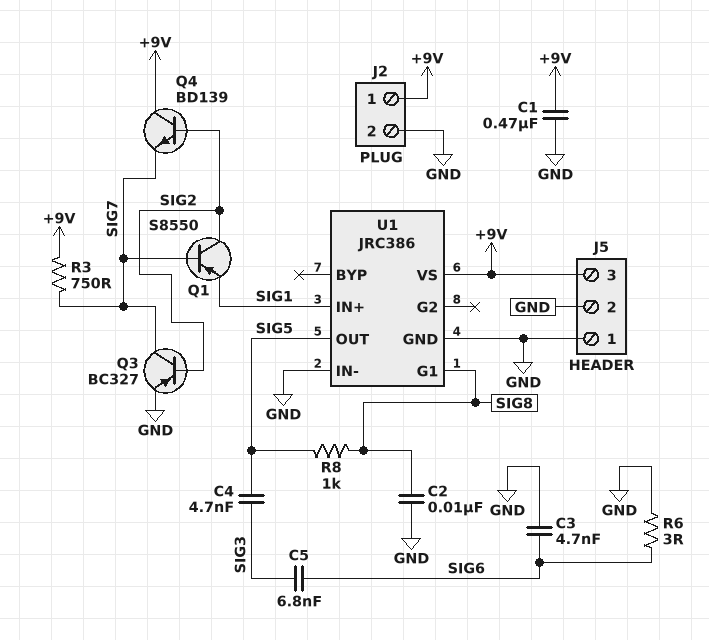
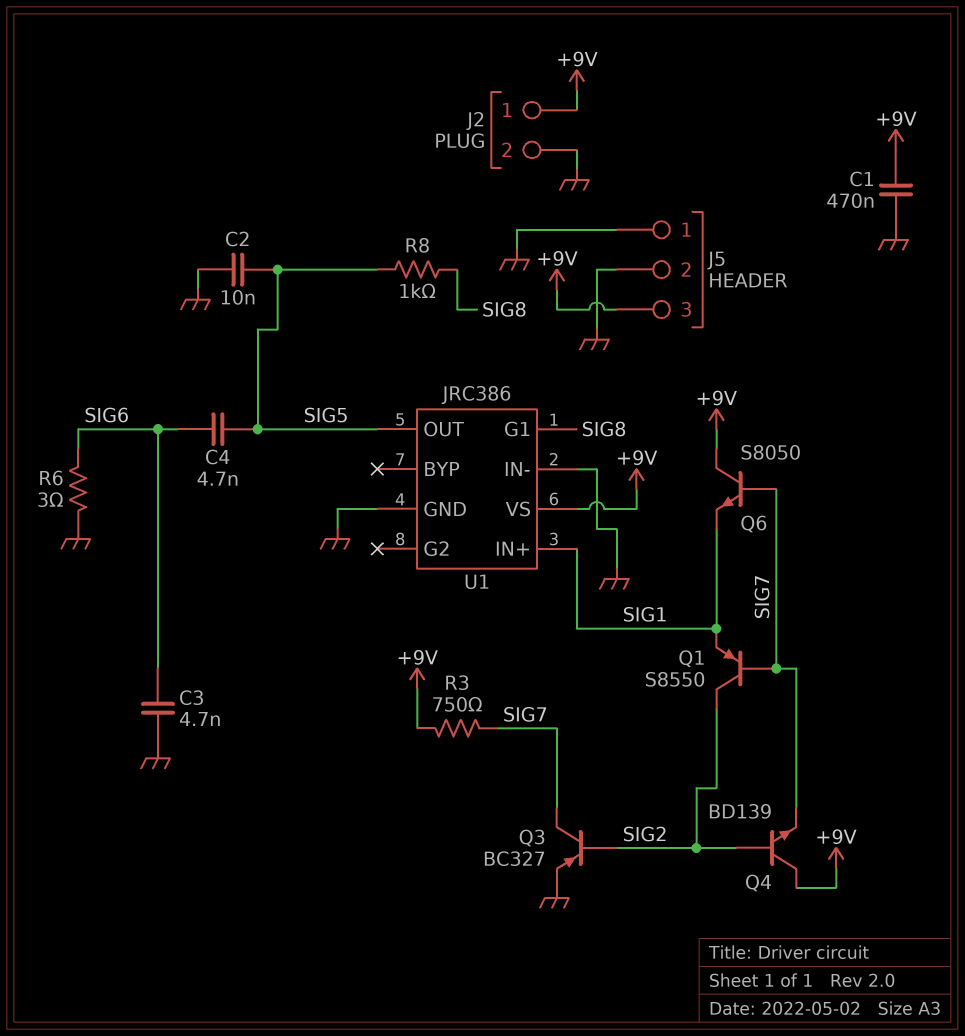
C2: 10nF (GND, SIG8) -> 10nF (GND, SIG5)
C4: 4.7nF (SIG3, SIG5) -> 4.7nF (SIG5, SIG6)
C5: 6.8nF (SIG3, SIG6) -> none
Q6: none -> NPN S8050 (B SIG7, C +9V, E SIG1)

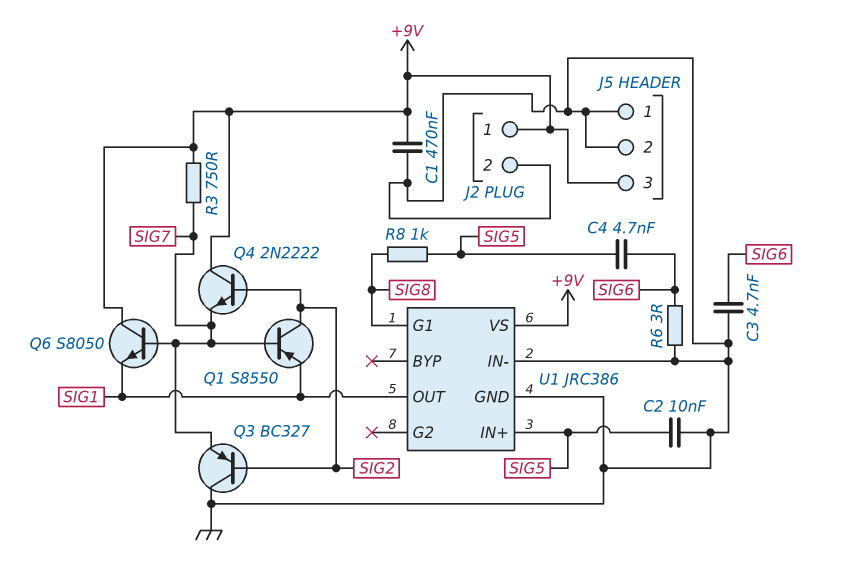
Q3: PNP BC327 (B SIG2, C SIG7, E GND) -> PNP BC327 (B SIG2, C GND, E SIG7)
Q4: NPN BD139 (B SIG2, C +9V, E SIG7) -> NPN 2N2222 (B SIG2, C +9V, E SIG7)
U1 pin IN+: SIG1 -> SIG5
U1 pin OUT: SIG5 -> SIG1

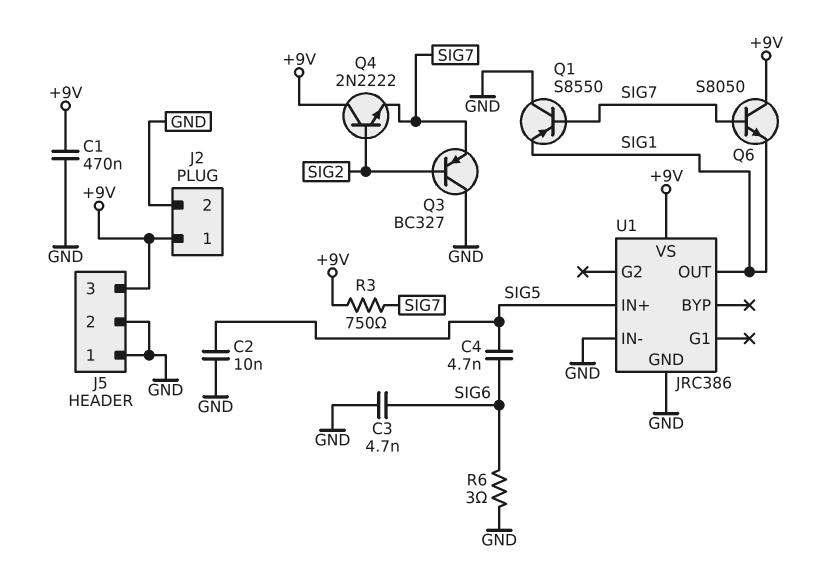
Q1: PNP S8550 (B SIG7, C SIG2, E SIG1) -> PNP S8550 (B SIG7, C GND, E SIG1)
R8: 1k (SIG5, SIG8) -> none
U1 pin G1: SIG8 -> none

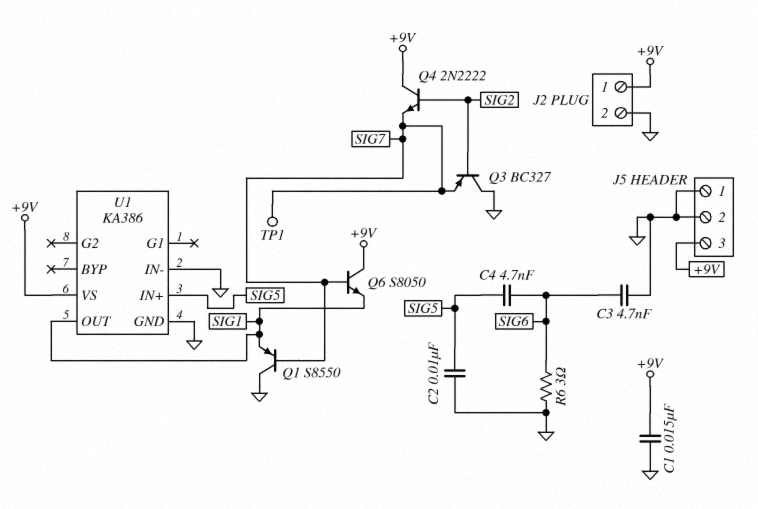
C1: 470nF (+9V, GND) -> 15nF (+9V, GND)
R3: 750 (+9V, SIG7) -> none
TP1: none -> test point (SIG7)
U1: JRC386 -> KA386

